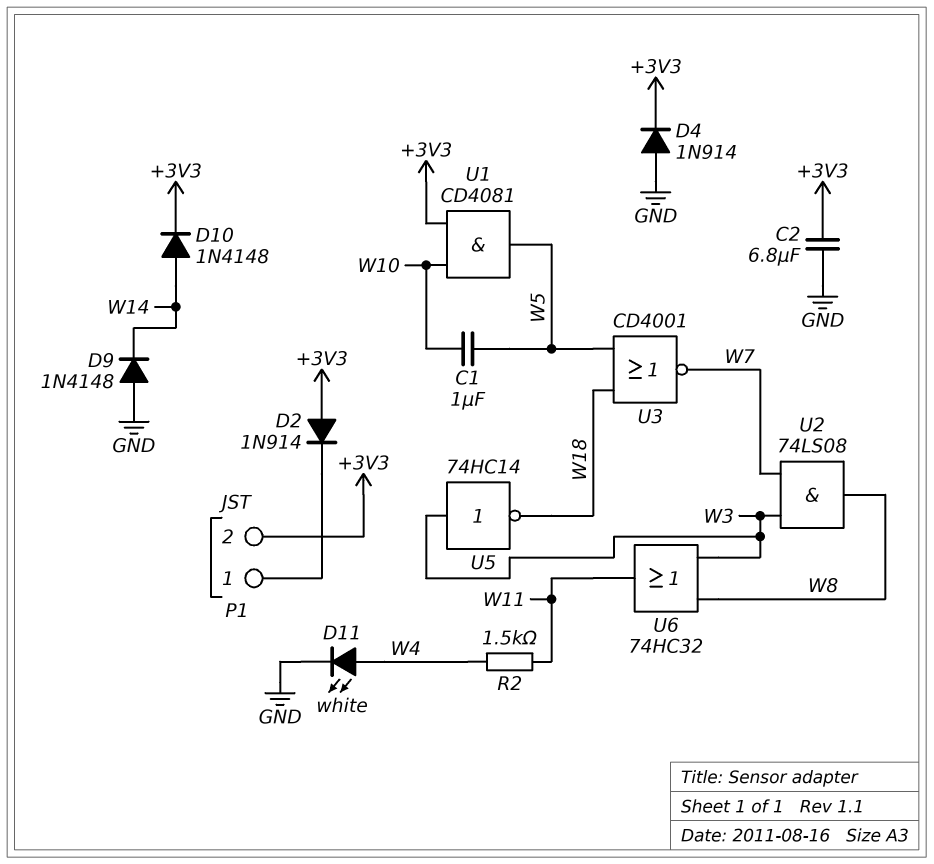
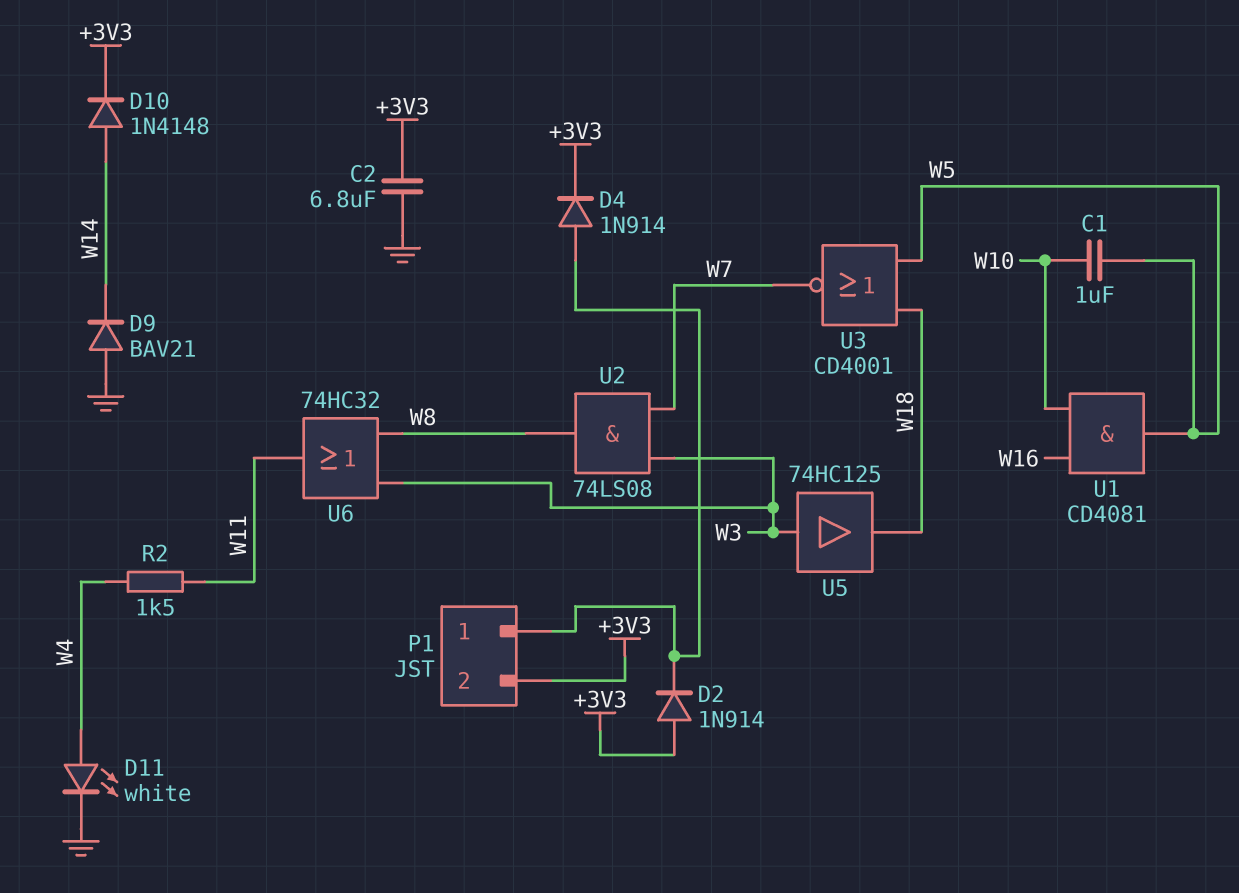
D4: diode 1N914 (A GND, K +3V3) -> diode 1N914 (A P1/1, K +3V3)
D9: diode 1N4148 (A GND, K W14) -> diode BAV21 (A GND, K W14)
U1: AND CD4081 (in +3V3, in W10, out W5) -> AND CD4081 (in W10, in W16, out W5)
U5: NOT 74HC14 (in W3, out W18) -> buffer 74HC125 (in W3, out W18)

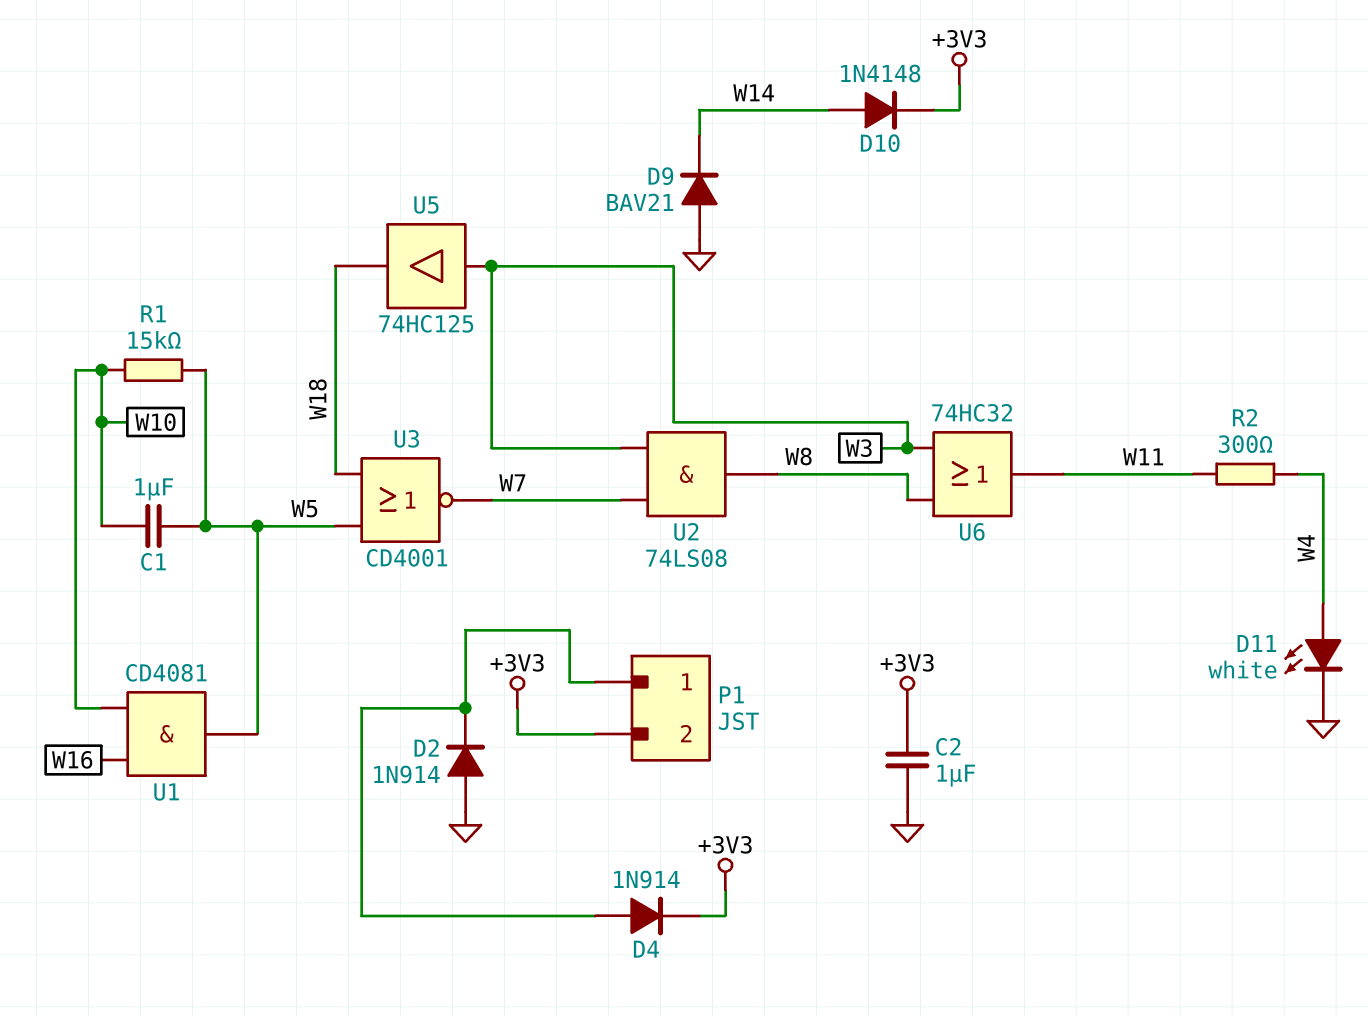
C2: 6.8uF (+3V3, GND) -> 1uF (+3V3, GND)
D2: diode 1N914 (A +3V3, K P1/1) -> diode 1N914 (A GND, K P1/1)
R1: none -> 15k (W5, W10)
R2: 1.5k (W4, W11) -> 300 (W4, W11)

